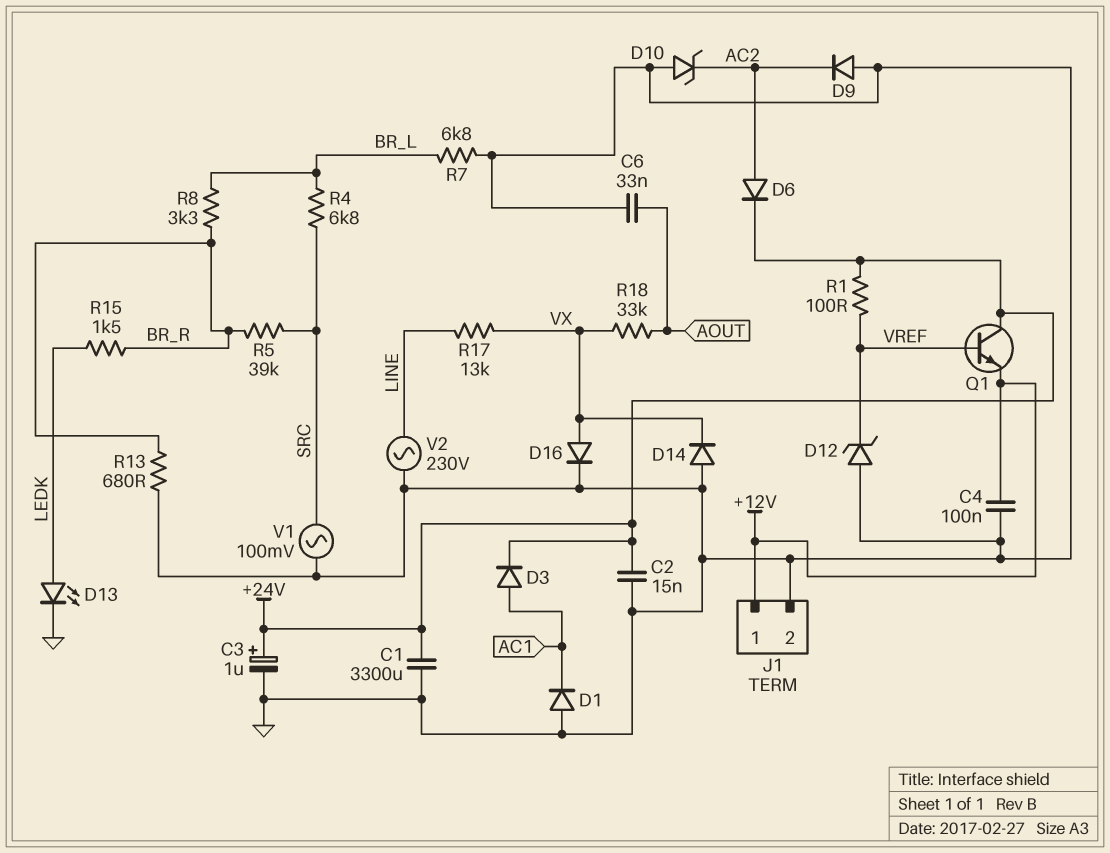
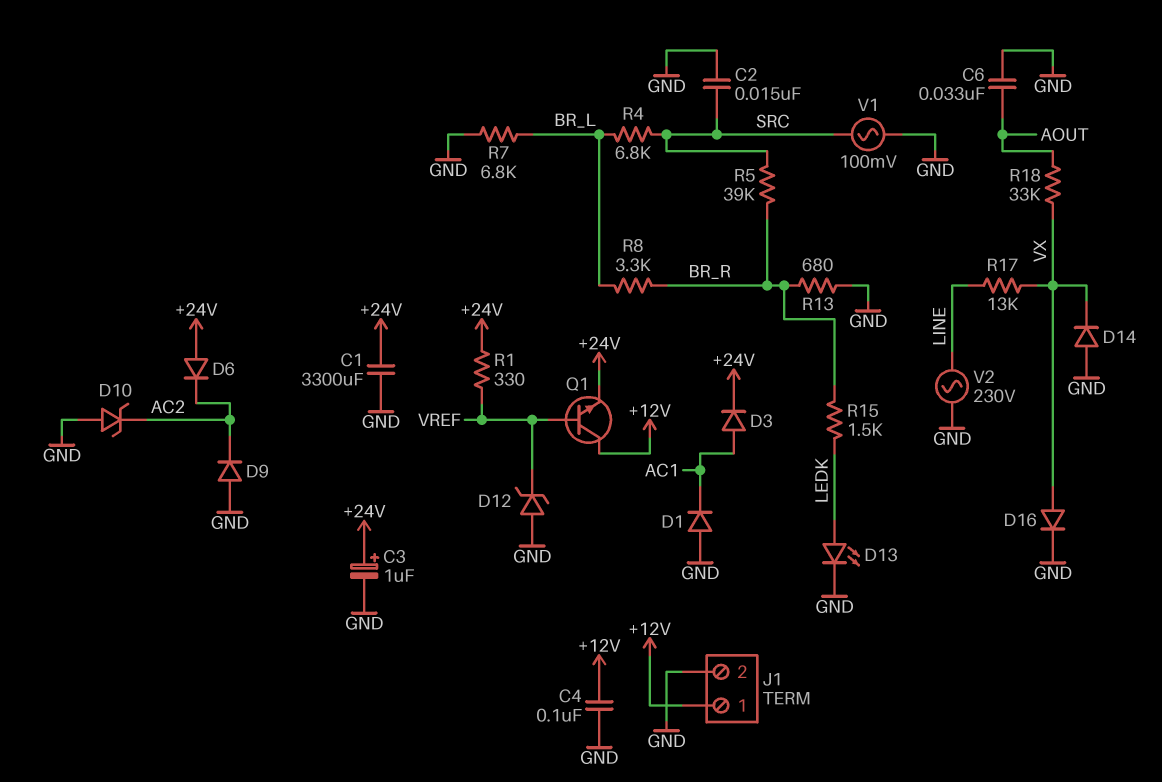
C2: 15nF (+24V, GND) -> 15nF (GND, SRC)
D6: diode (A AC2, K +24V) -> diode (A +24V, K AC2)
Q1: NPN (B VREF, C +24V, E +12V) -> NPN (B VREF, C +12V, E +24V)
R1: 100 (+24V, VREF) -> 330 (+24V, VREF)

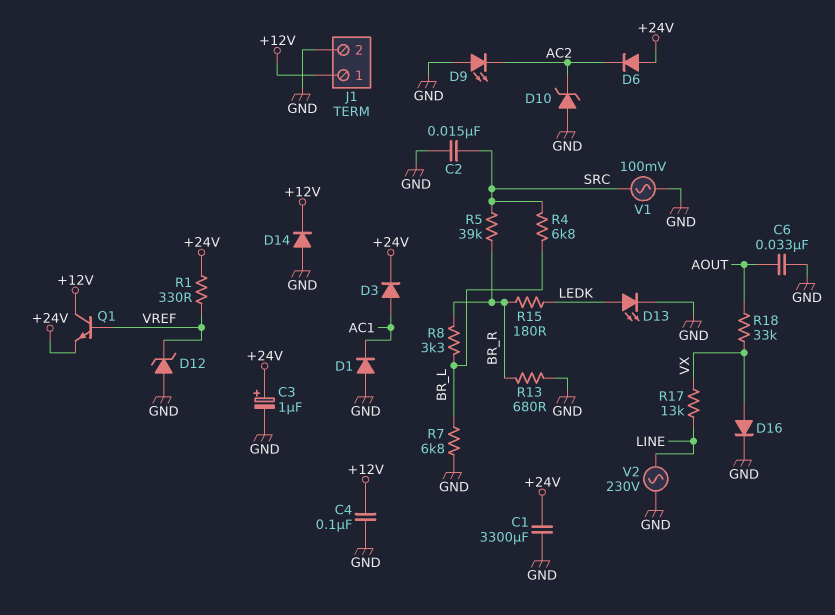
D9: diode (A GND, K AC2) -> LED (A GND, K AC2)
D14: diode (A GND, K VX) -> diode (A GND, K +12V)
R15: 1.5k (BR_R, LEDK) -> 180 (BR_R, LEDK)

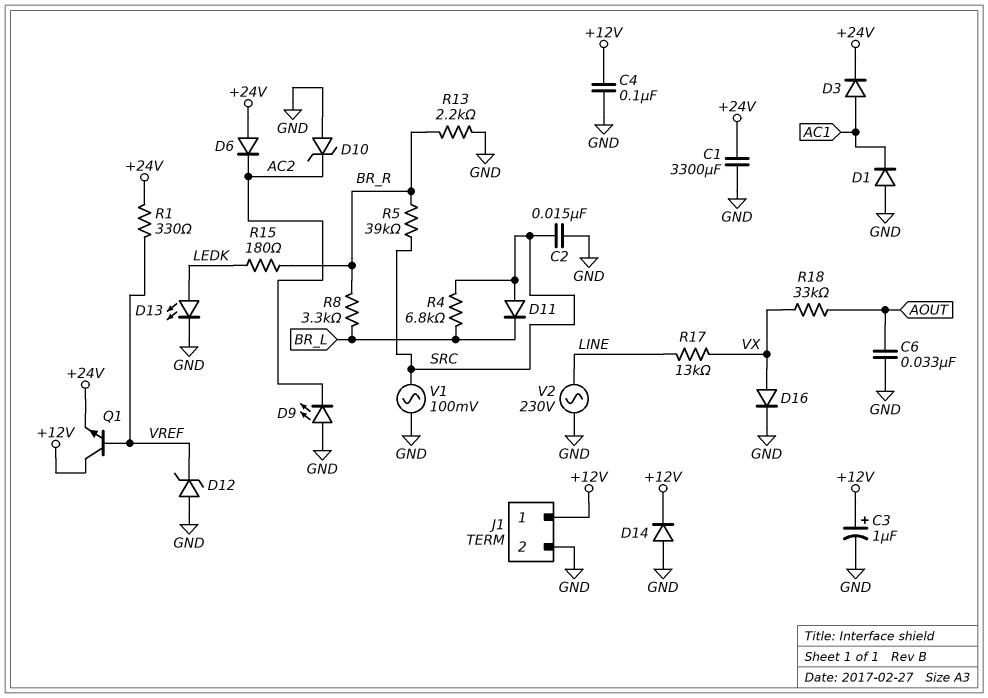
C3: 1uF (plus +24V, minus GND) -> 1uF (plus +12V, minus GND)
D11: none -> diode (A SRC, K BR_L)
R7: 6.8k (BR_L, GND) -> none
R13: 680 (BR_R, GND) -> 2.2k (BR_R, GND)

